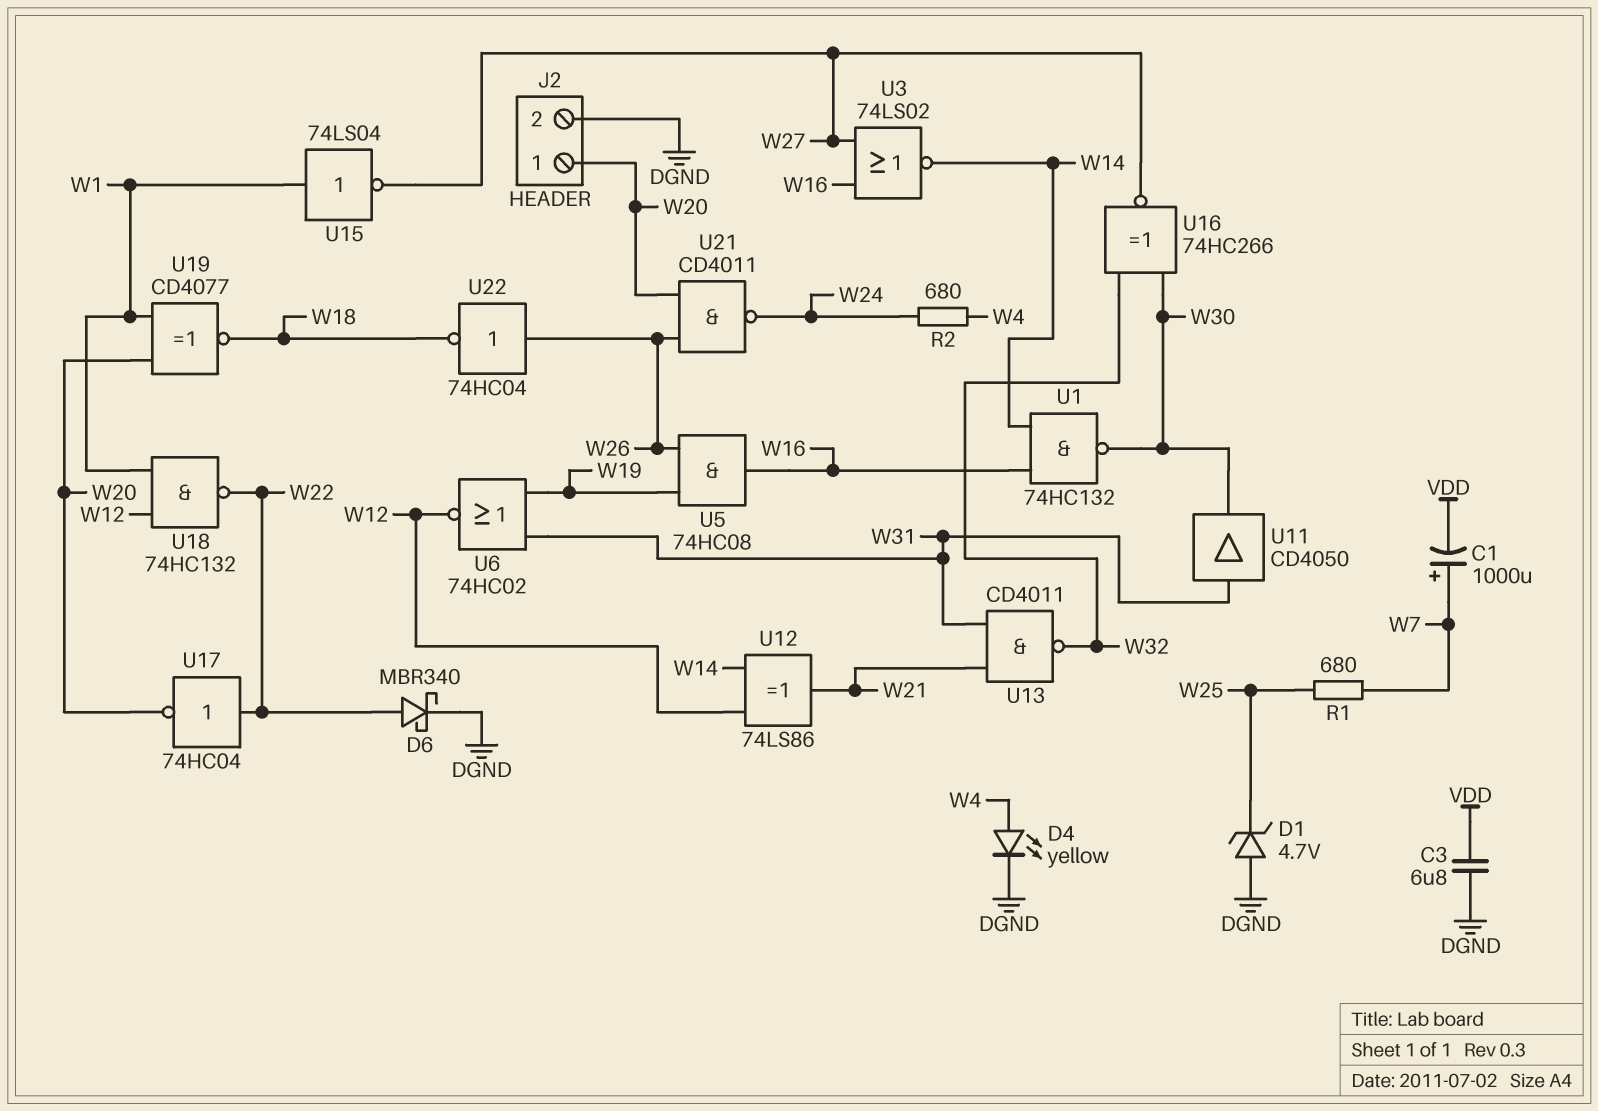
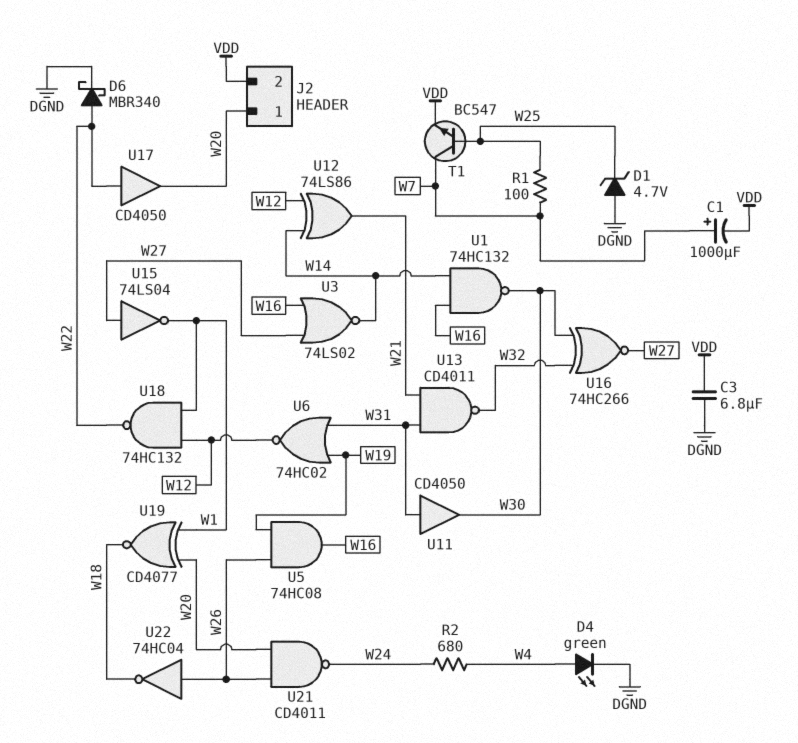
D4: LED yellow (A W4, K DGND) -> LED green (A W4, K DGND)
J2 pin 2: DGND -> VDD
R1: 680 (W7, W25) -> 100 (W7, W25)
T1: none -> NPN BC547 (B W25, C W7, E VDD)
U15: NOT 74LS04 (in W1, out W27) -> NOT 74LS04 (in W27, out W1)
U17: NOT 74HC04 (in W22, out W20) -> buffer CD4050 (in W22, out W20)

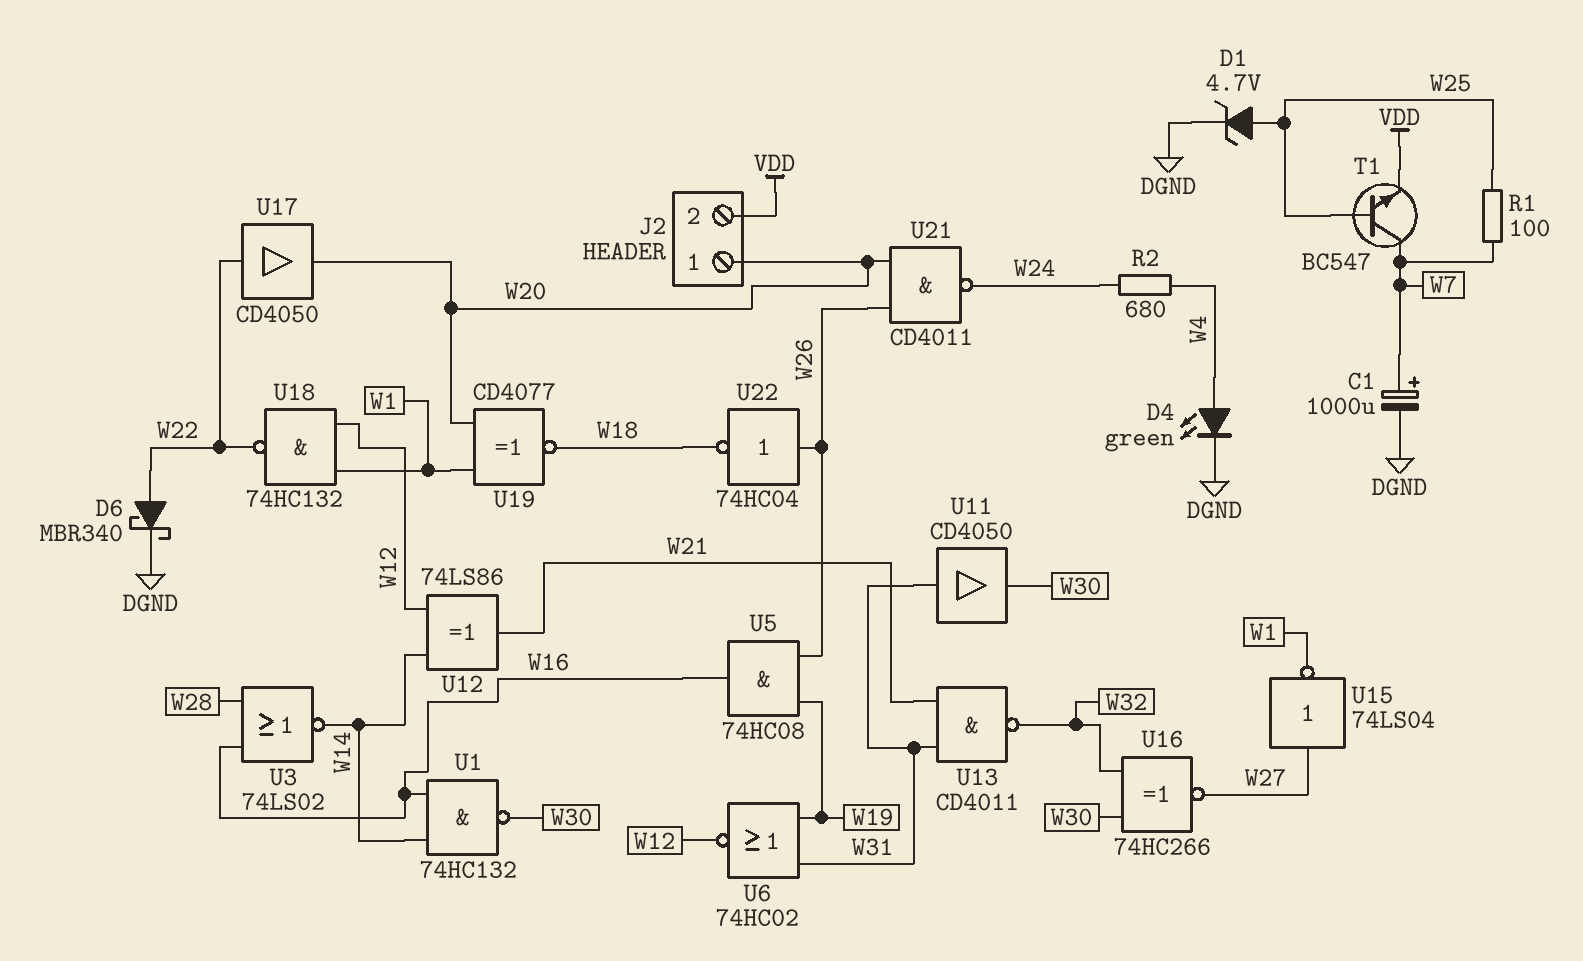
C1: 1000uF (plus W7, minus VDD) -> 1000uF (plus W7, minus DGND)
C3: 6.8uF (DGND, VDD) -> none
D1: zener 4.7V (A DGND, K W25) -> zener 4.7V (A W25, K DGND)
U3: NOR 74LS02 (in W16, in W27, out W14) -> NOR 74LS02 (in W16, in W28, out W14)

